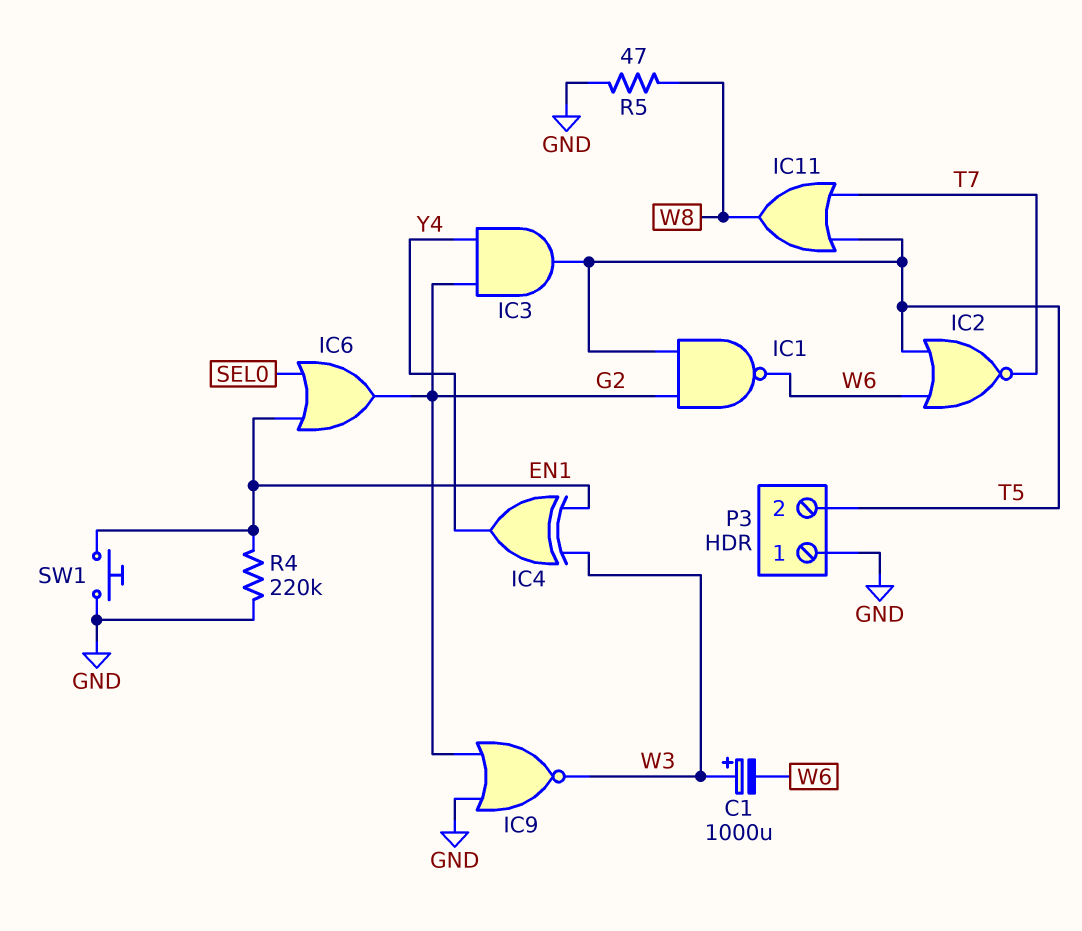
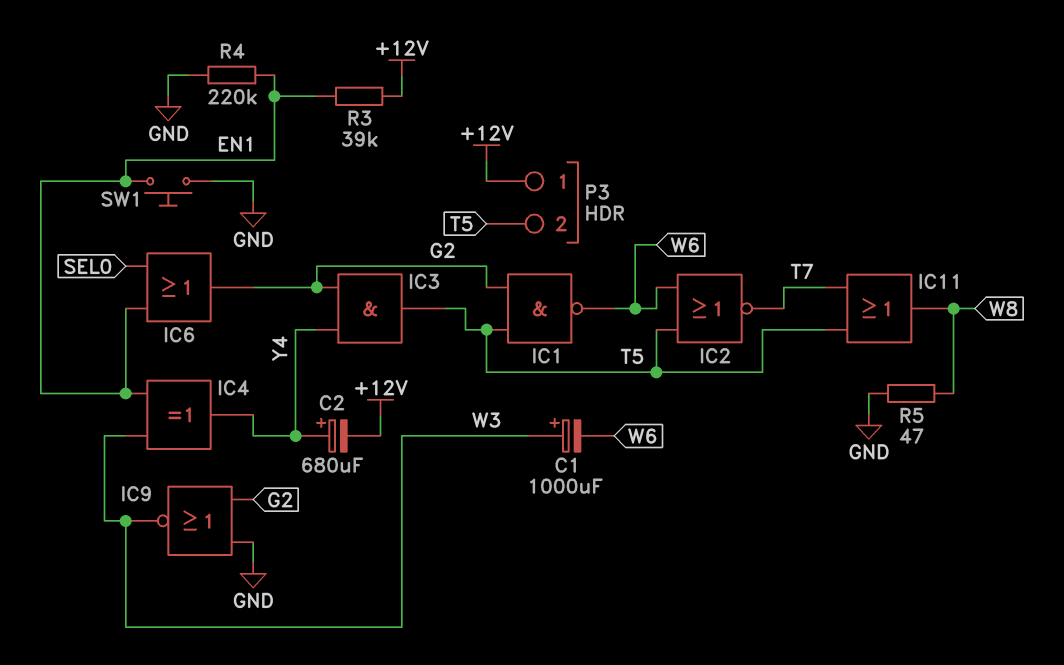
C2: none -> 680uF (plus Y4, minus +12V)
P3 pin 1: GND -> +12V
R3: none -> 39k (+12V, EN1)

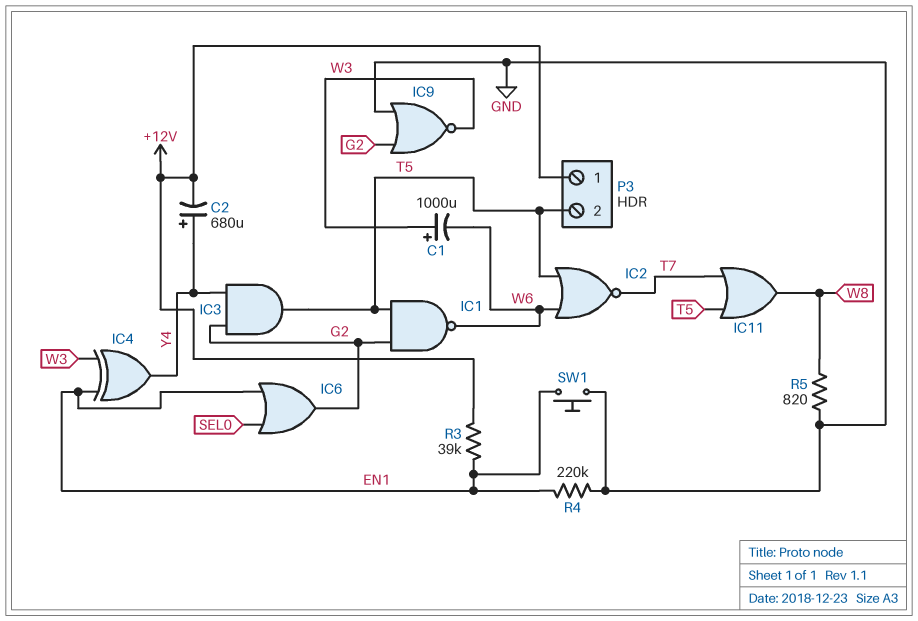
R5: 47 (GND, W8) -> 820 (GND, W8)

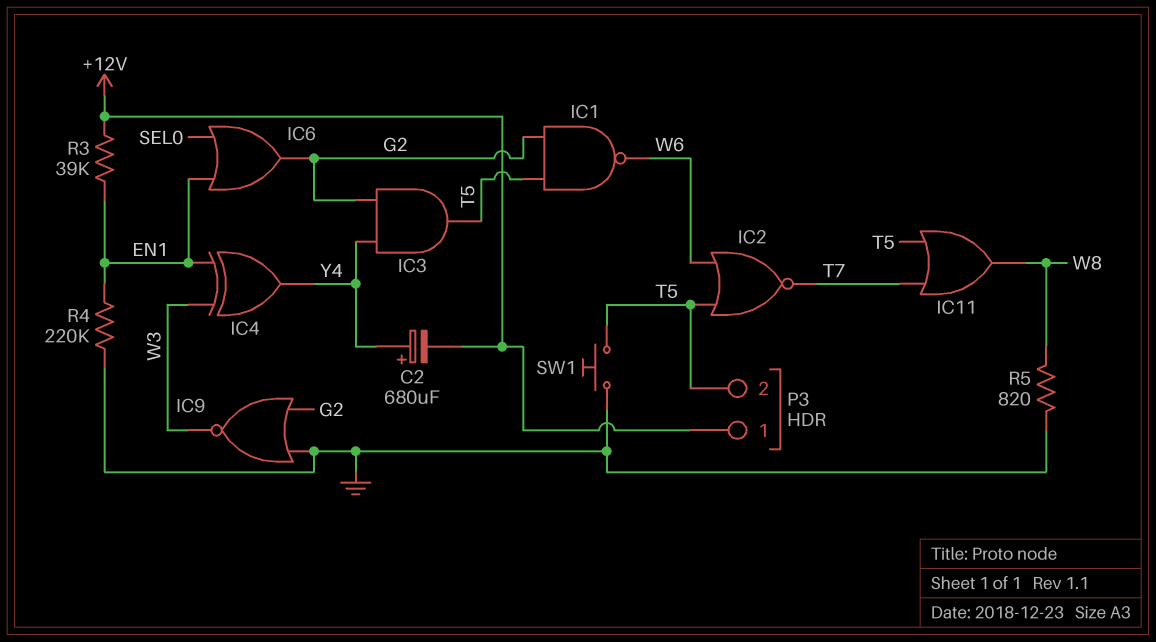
C1: 1000uF (plus W3, minus W6) -> none
SW1: button (EN1, GND) -> button (GND, T5)

